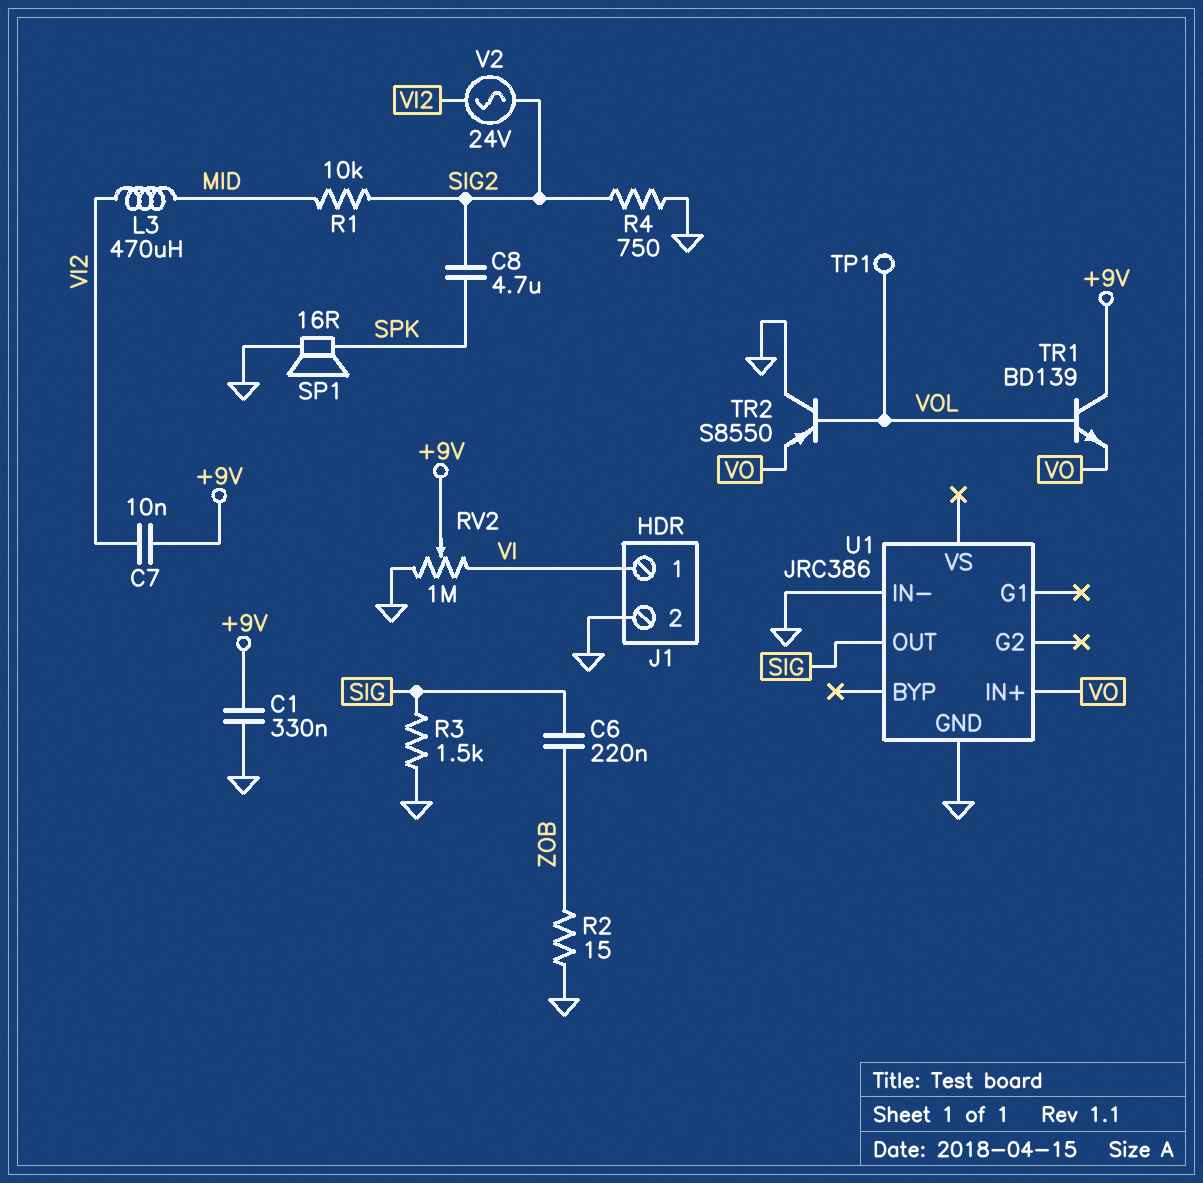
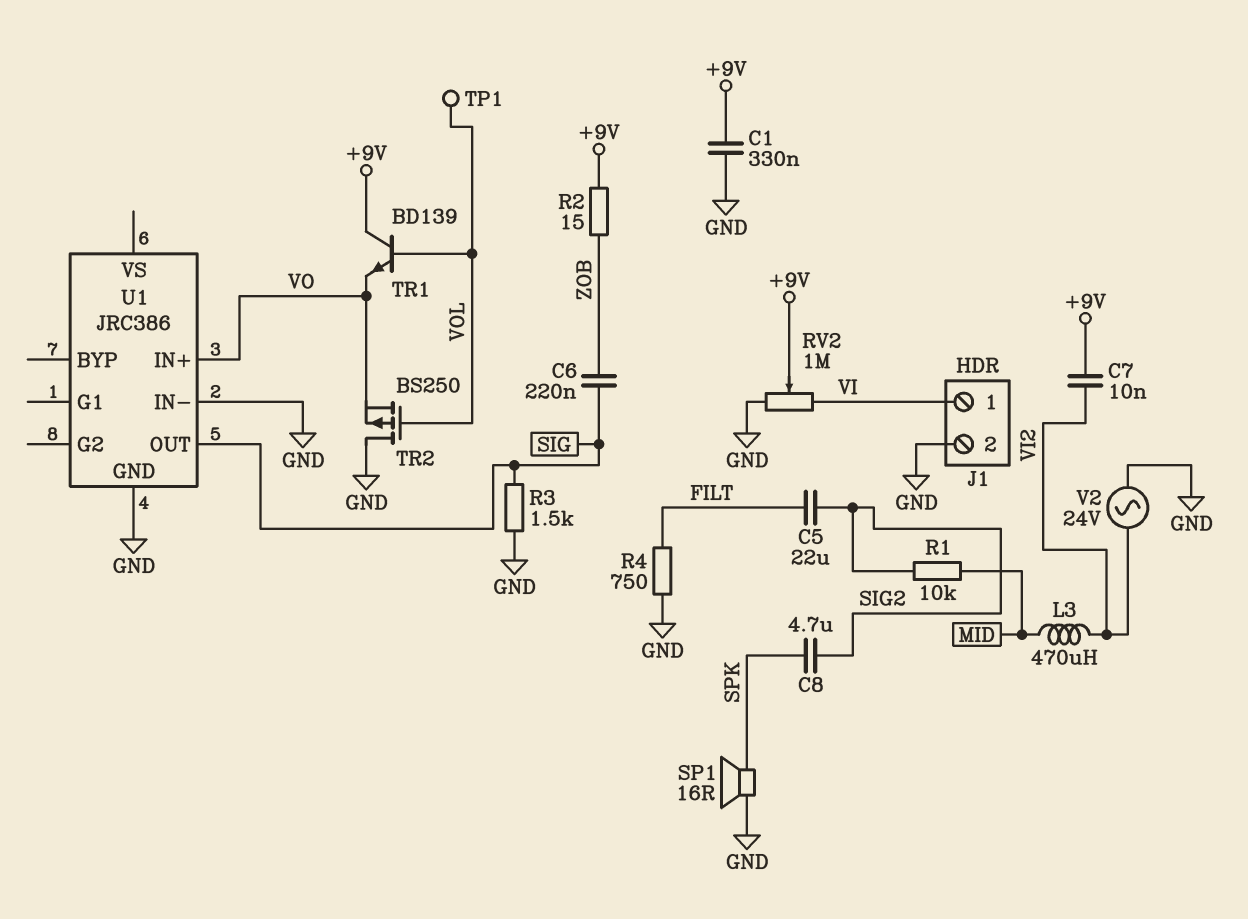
C5: none -> 22uF (FILT, SIG2)
R2: 15 (GND, ZOB) -> 15 (+9V, ZOB)
R4: 750 (GND, SIG2) -> 750 (FILT, GND)
TR2: PNP S8550 (B VOL, C GND, E VO) -> PMOS BS250 (G VOL, D GND, S VO)
V2: AC 24V (SIG2, VI2) -> AC 24V (GND, VI2)

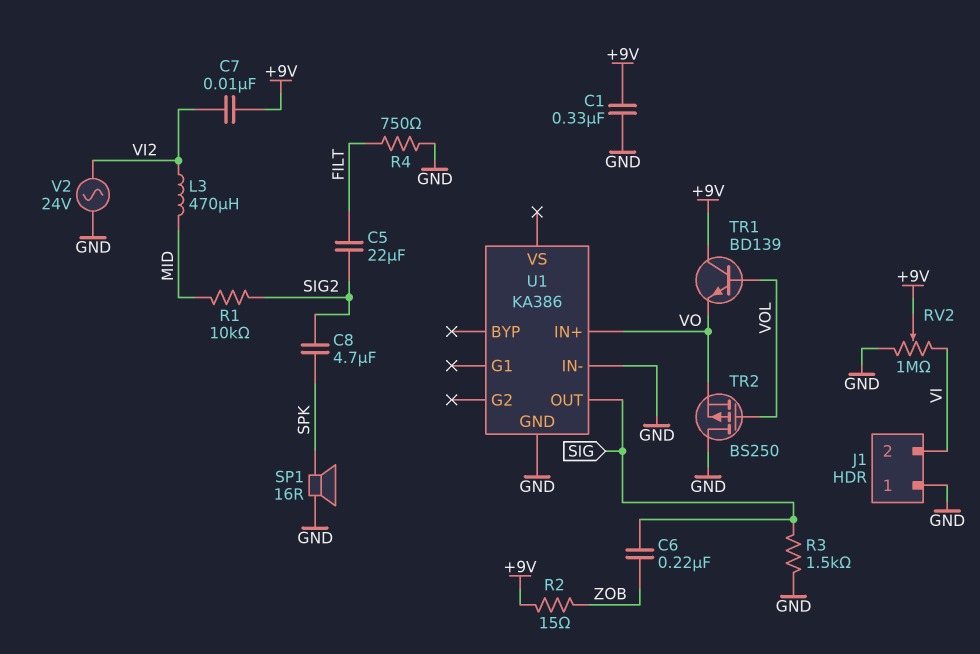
J1 pin 1: VI -> GND
J1 pin 2: GND -> VI
TP1: test point (VOL) -> none
U1: JRC386 -> KA386

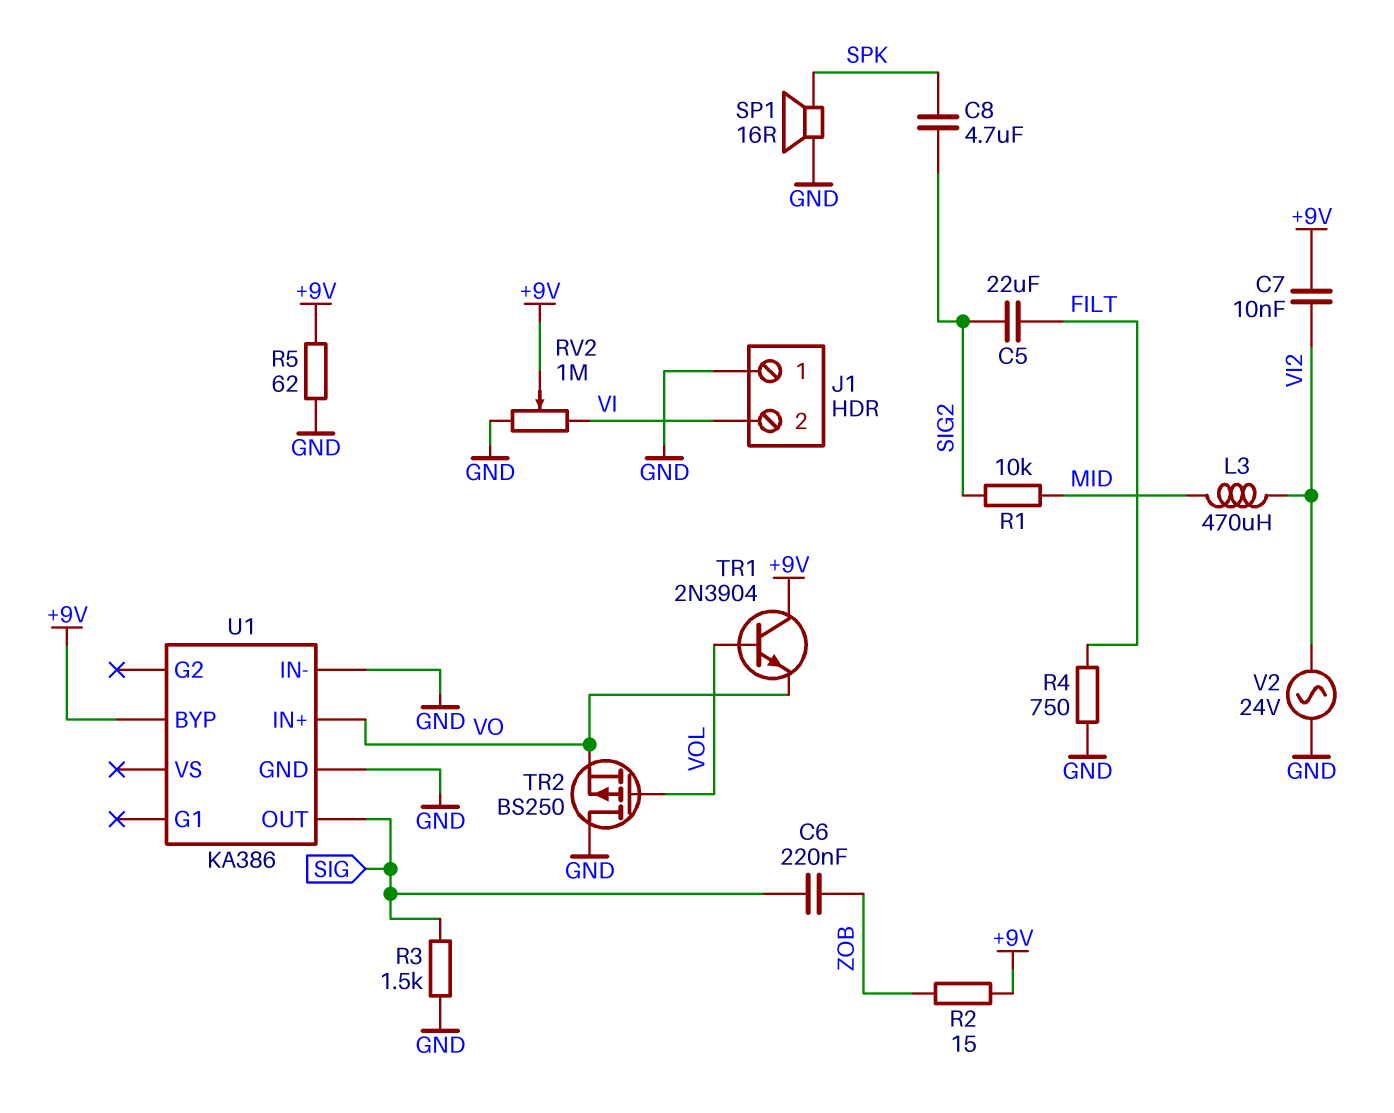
C1: 330nF (+9V, GND) -> none
R5: none -> 62 (+9V, GND)
TR1: NPN BD139 (B VOL, C +9V, E VO) -> NPN 2N3904 (B VOL, C +9V, E VO)
U1 pin BYP: none -> +9V

